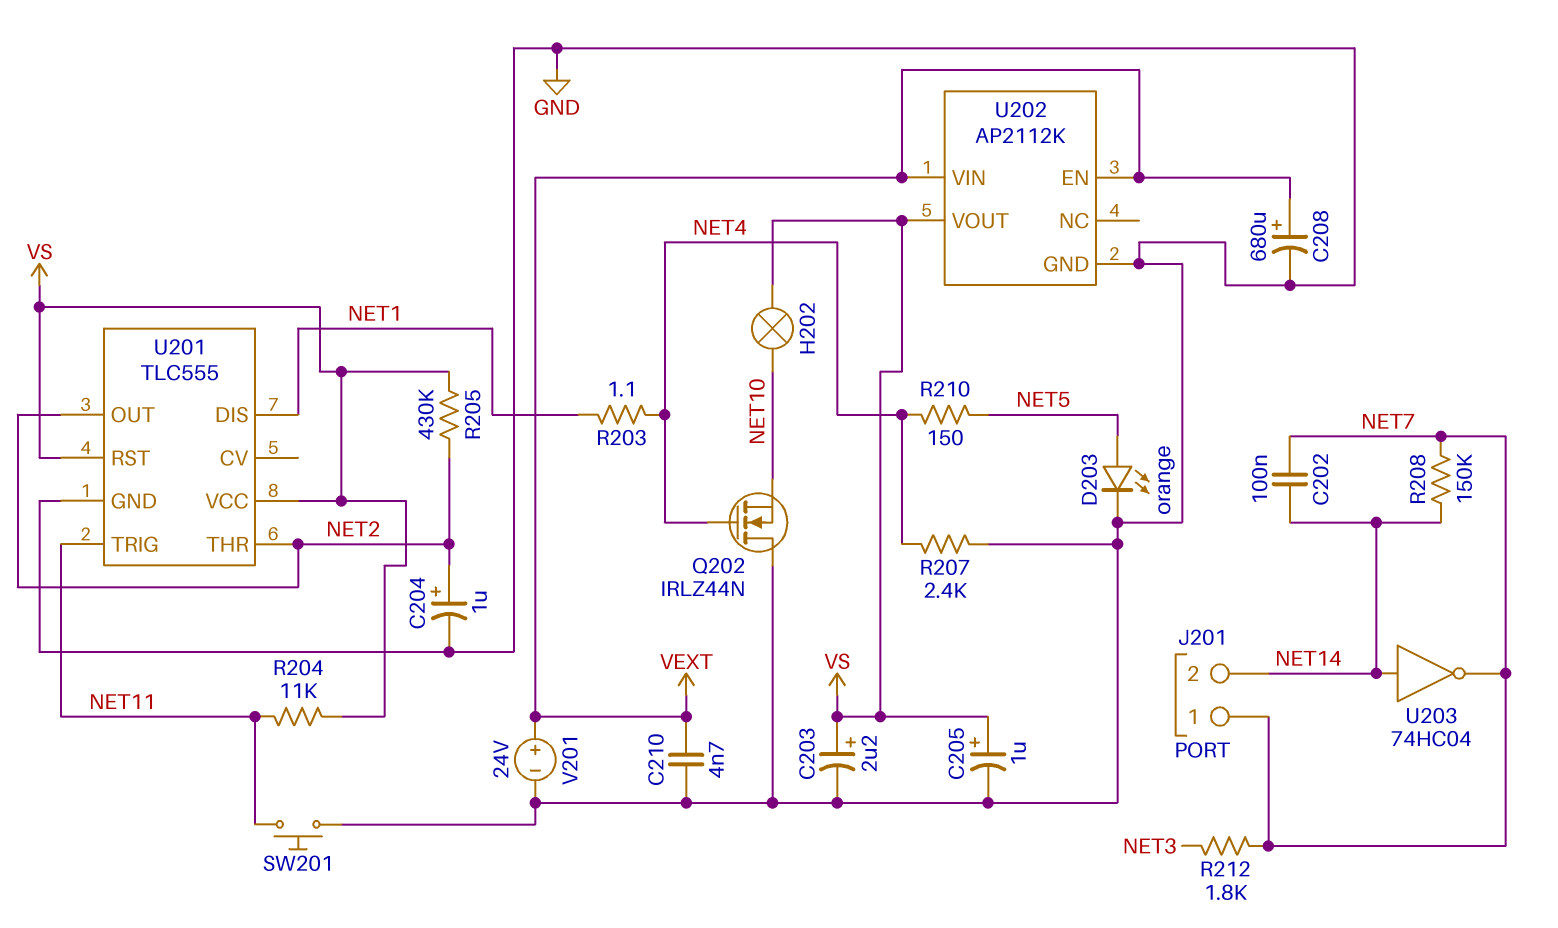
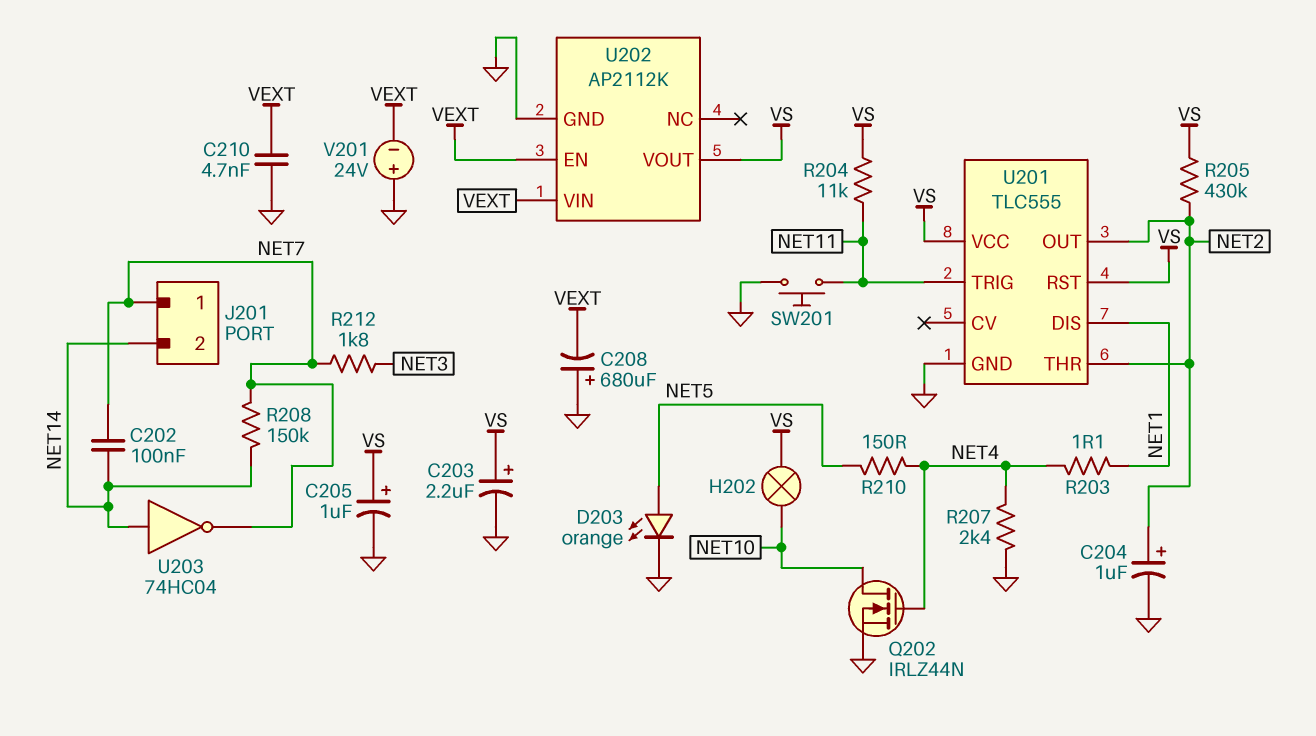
C208: 680uF (plus VEXT, minus GND) -> 680uF (plus GND, minus VEXT)
Q202: NMOS IRLZ44N (G NET4, D GND, S NET10) -> NMOS IRLZ44N (G NET4, D NET10, S GND)
V201: 24V (plus VEXT, minus GND) -> 24V (plus GND, minus VEXT)

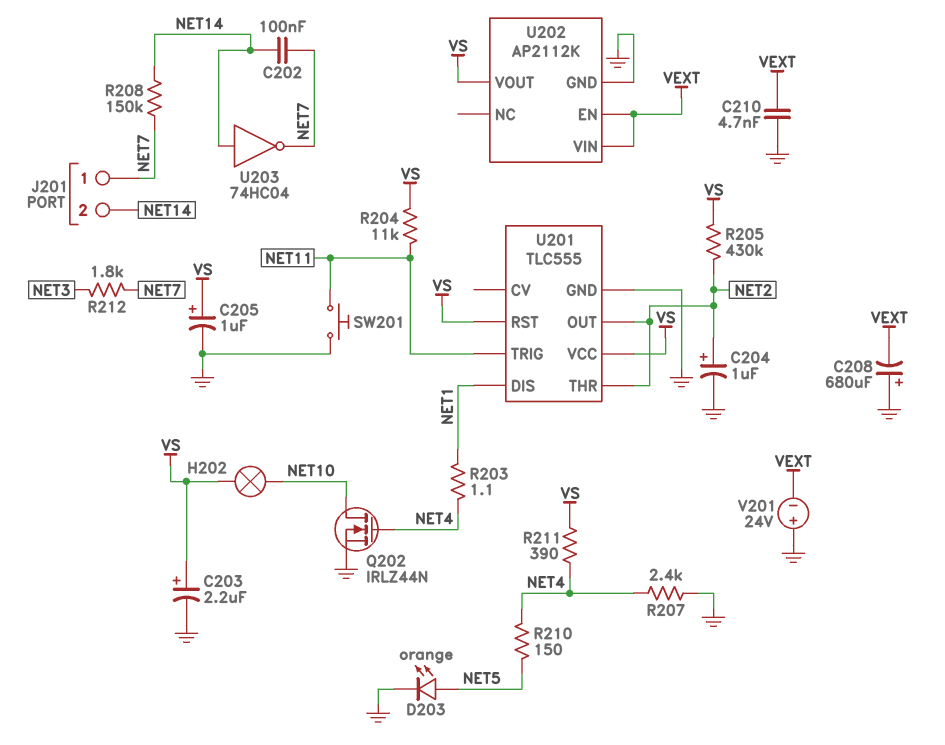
R211: none -> 390 (NET4, VS)

